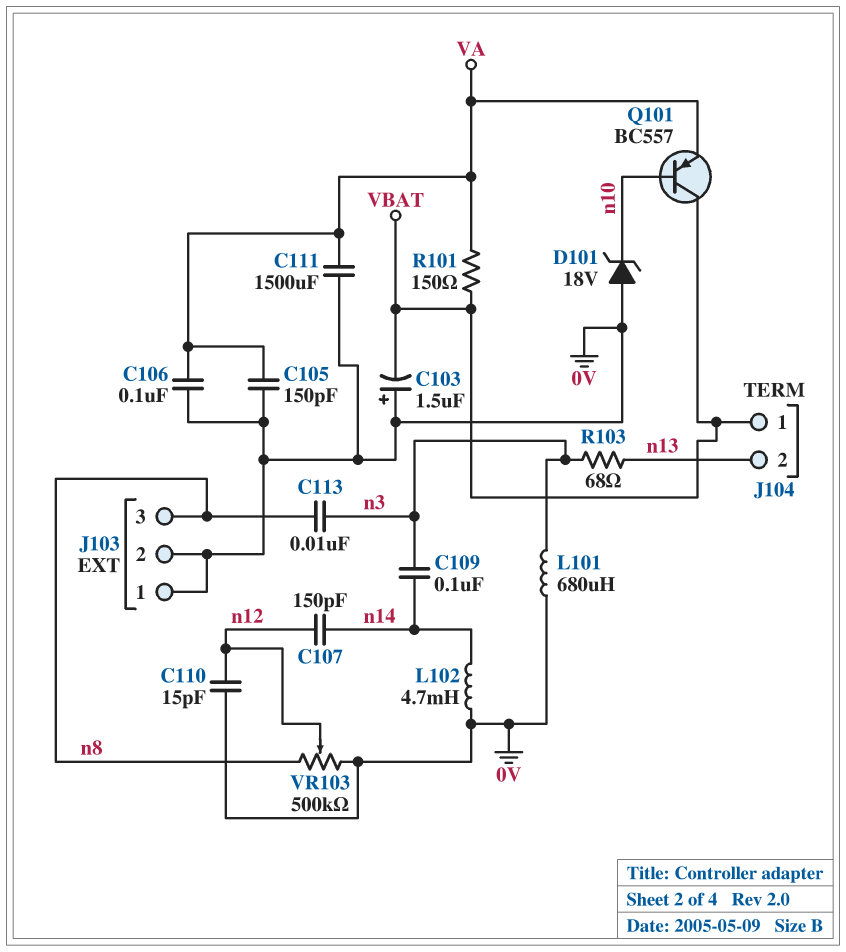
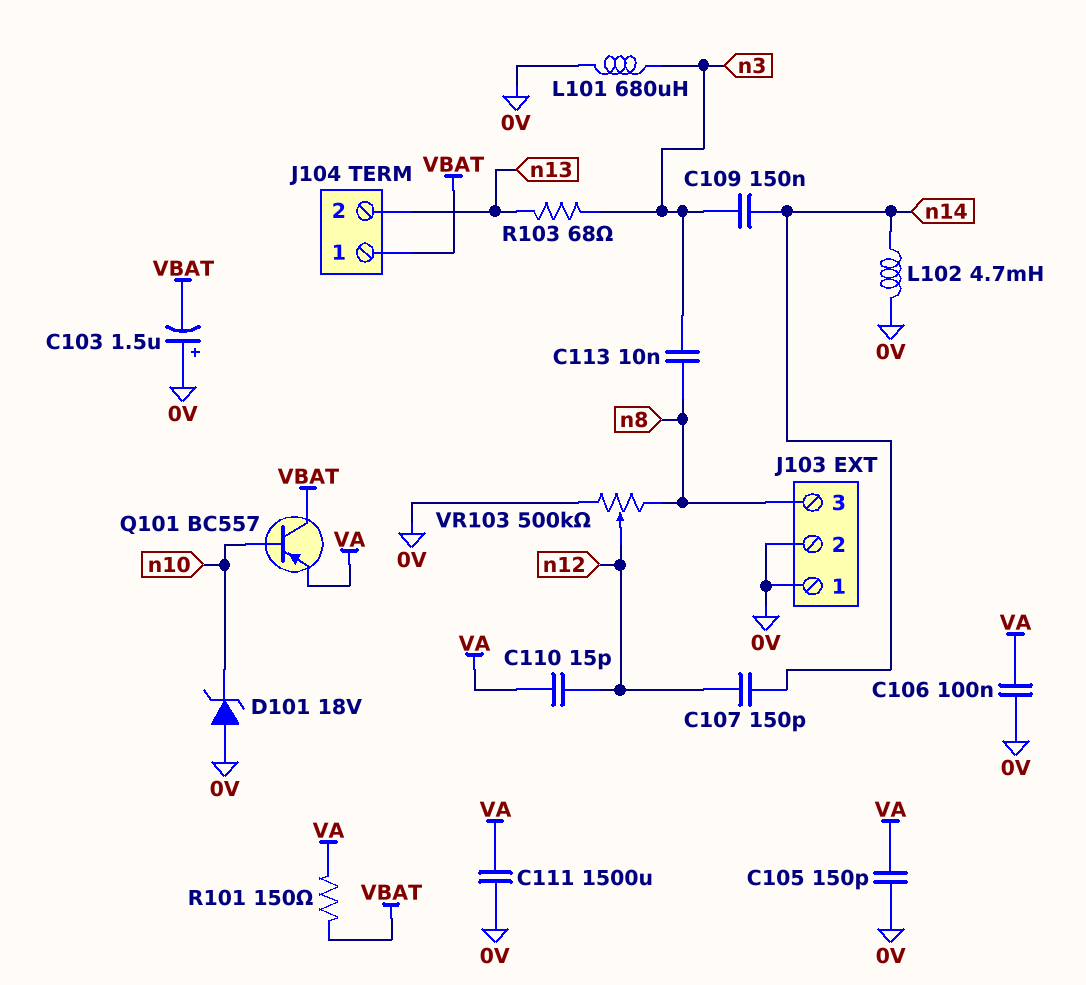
C109: 100nF (n3, n14) -> 150nF (n3, n14)
C110: 15pF (0V, n12) -> 15pF (VA, n12)

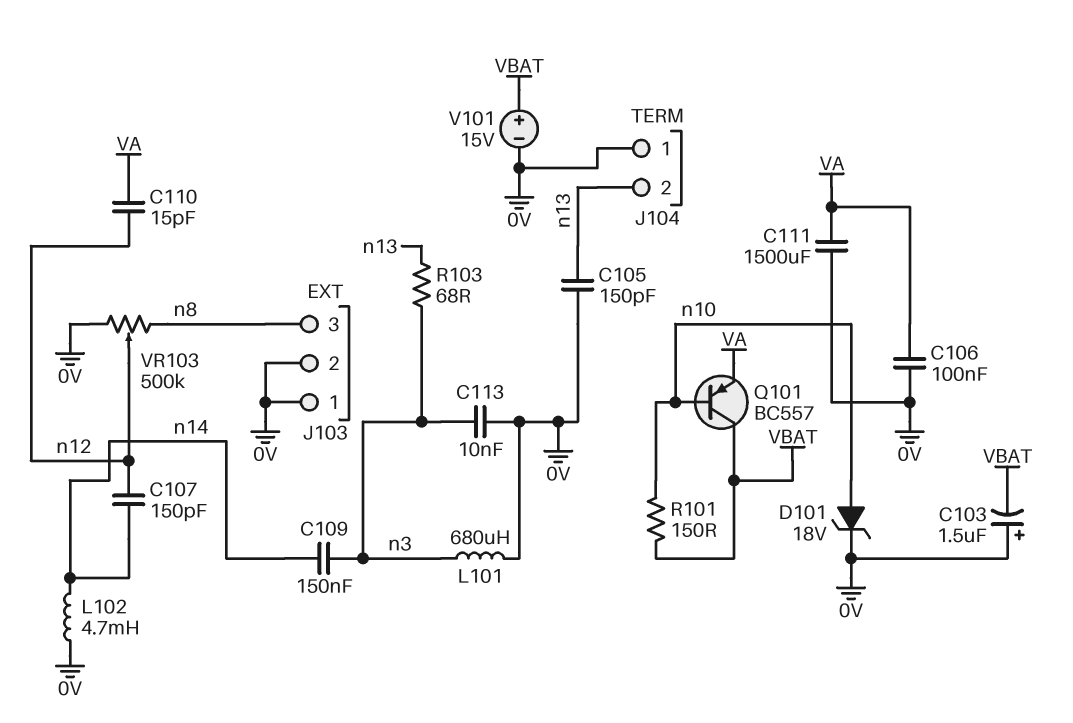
C105: 150pF (0V, VA) -> 150pF (0V, n13)
C113: 10nF (n3, n8) -> 10nF (0V, n3)
D101: zener 18V (A 0V, K n10) -> zener 18V (A n10, K 0V)
J104 pin 1: VBAT -> 0V
R101: 150 (VA, VBAT) -> 150 (VBAT, n10)
V101: none -> 15V (plus VBAT, minus 0V)

